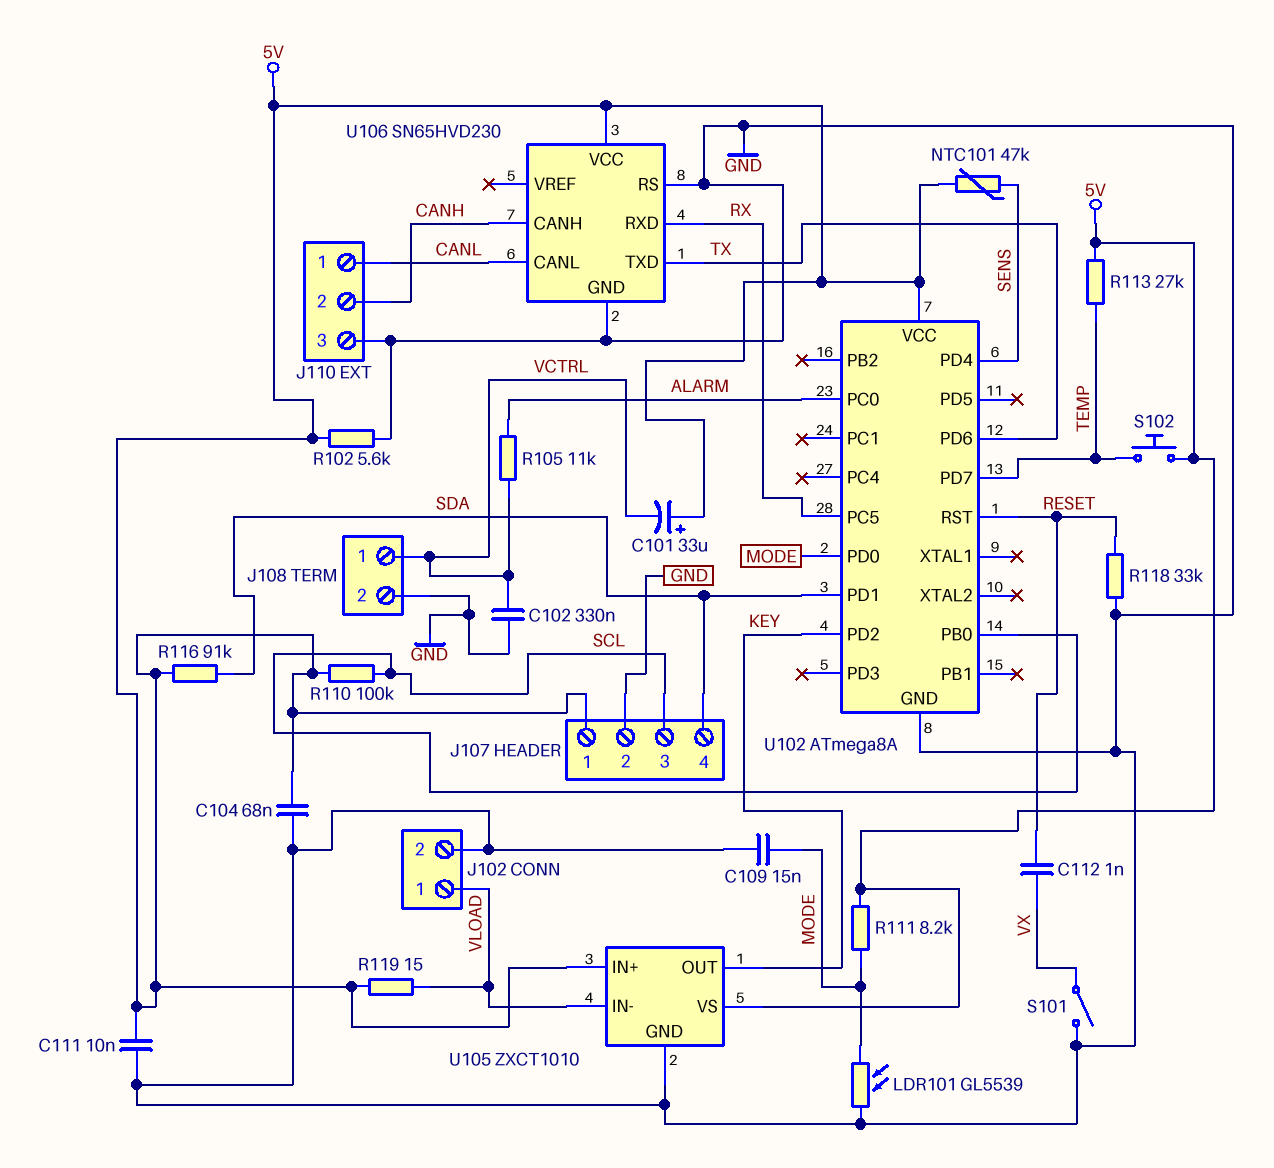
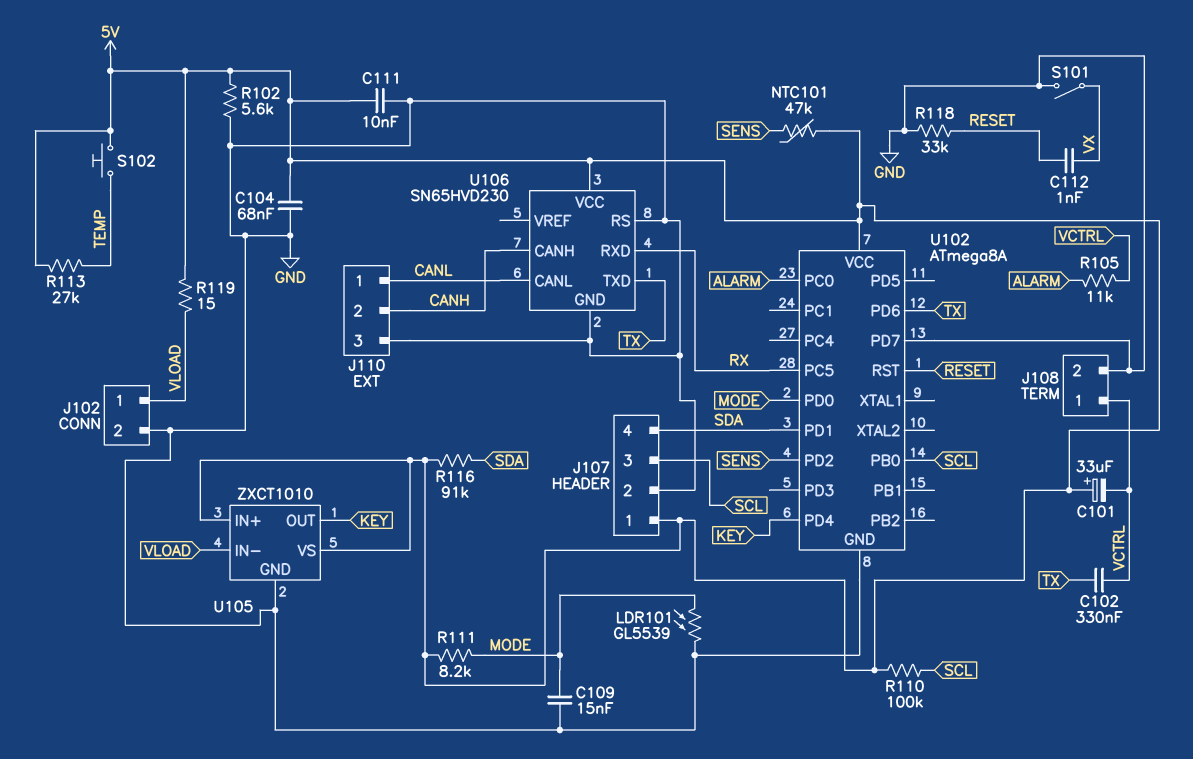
C102: 330nF (GND, VCTRL) -> 330nF (TX, VCTRL)
U102 pin PD2: KEY -> SENS
U102 pin PD4: SENS -> KEY
U102 pin PD7: TEMP -> GND

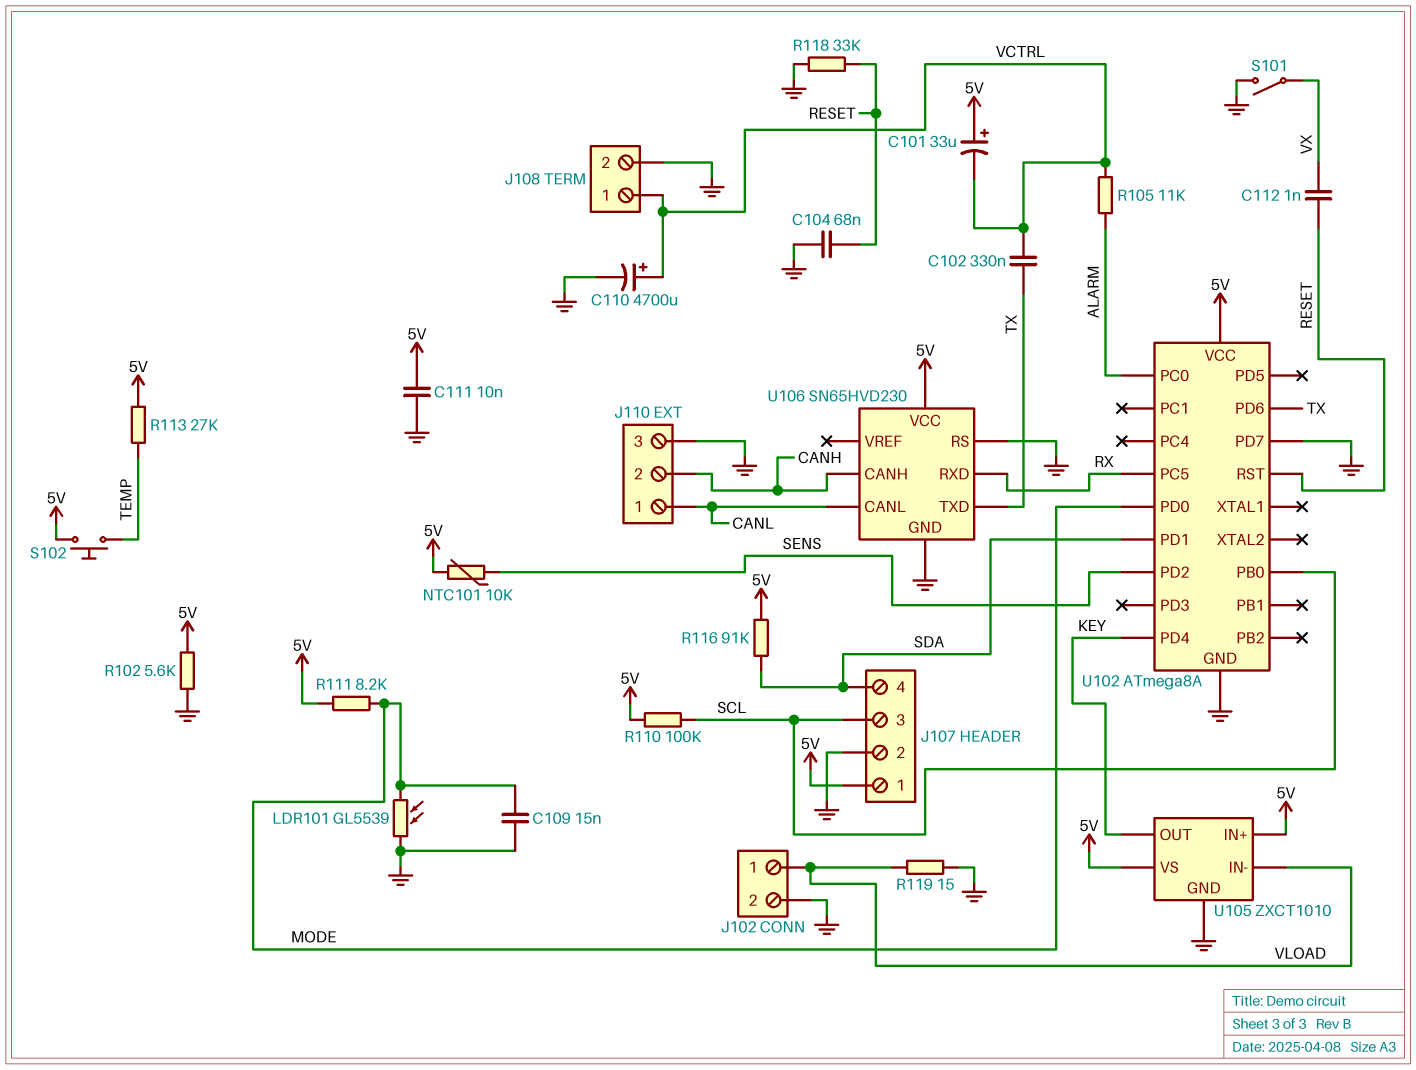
C104: 68nF (5V, GND) -> 68nF (GND, RESET)
C110: none -> 4700uF (plus VCTRL, minus GND)
NTC101: 47k (5V, SENS) -> 10k (5V, SENS)
R119: 15 (5V, VLOAD) -> 15 (GND, VLOAD)

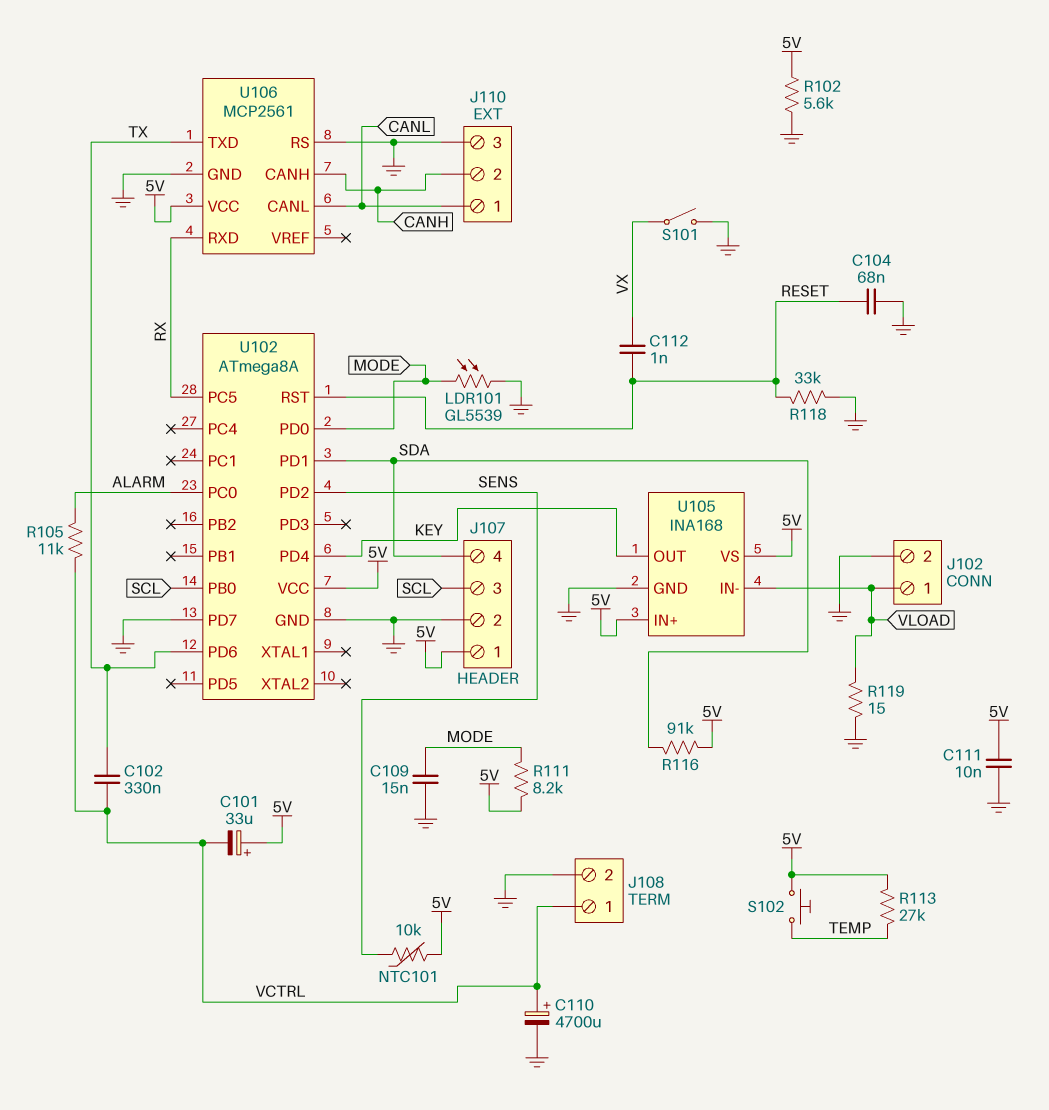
R110: 100k (5V, SCL) -> none
U105: ZXCT1010 -> INA168
U106: SN65HVD230 -> MCP2561

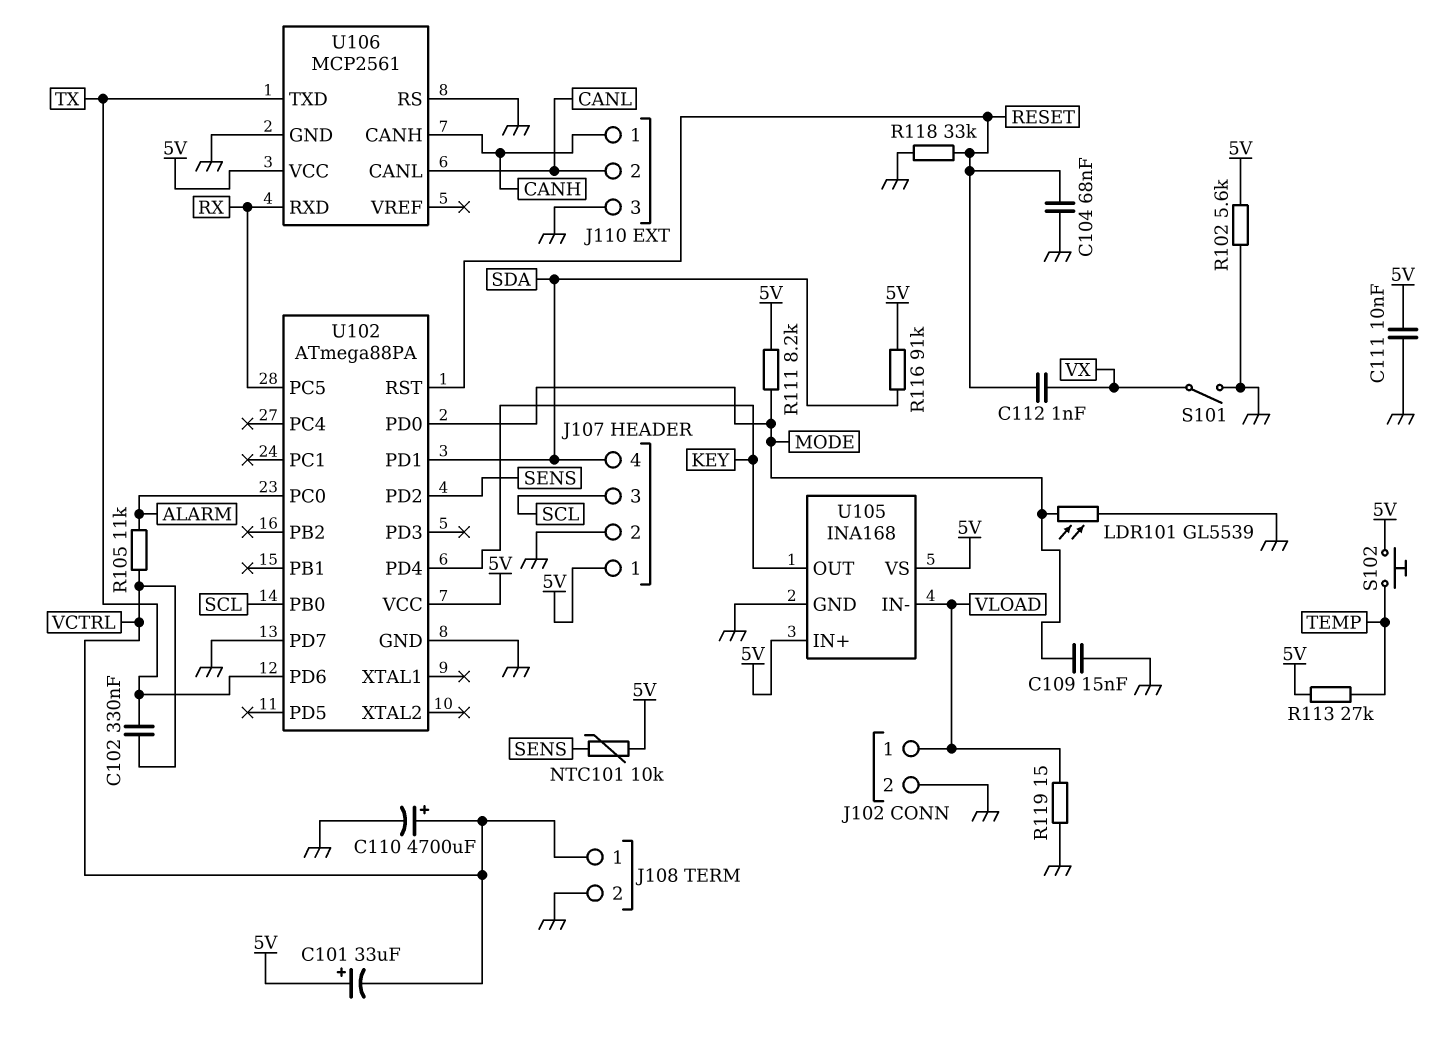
J110 pin 1: CANL -> CANH
J110 pin 2: CANH -> CANL
U102: ATmega8A -> ATmega88PA

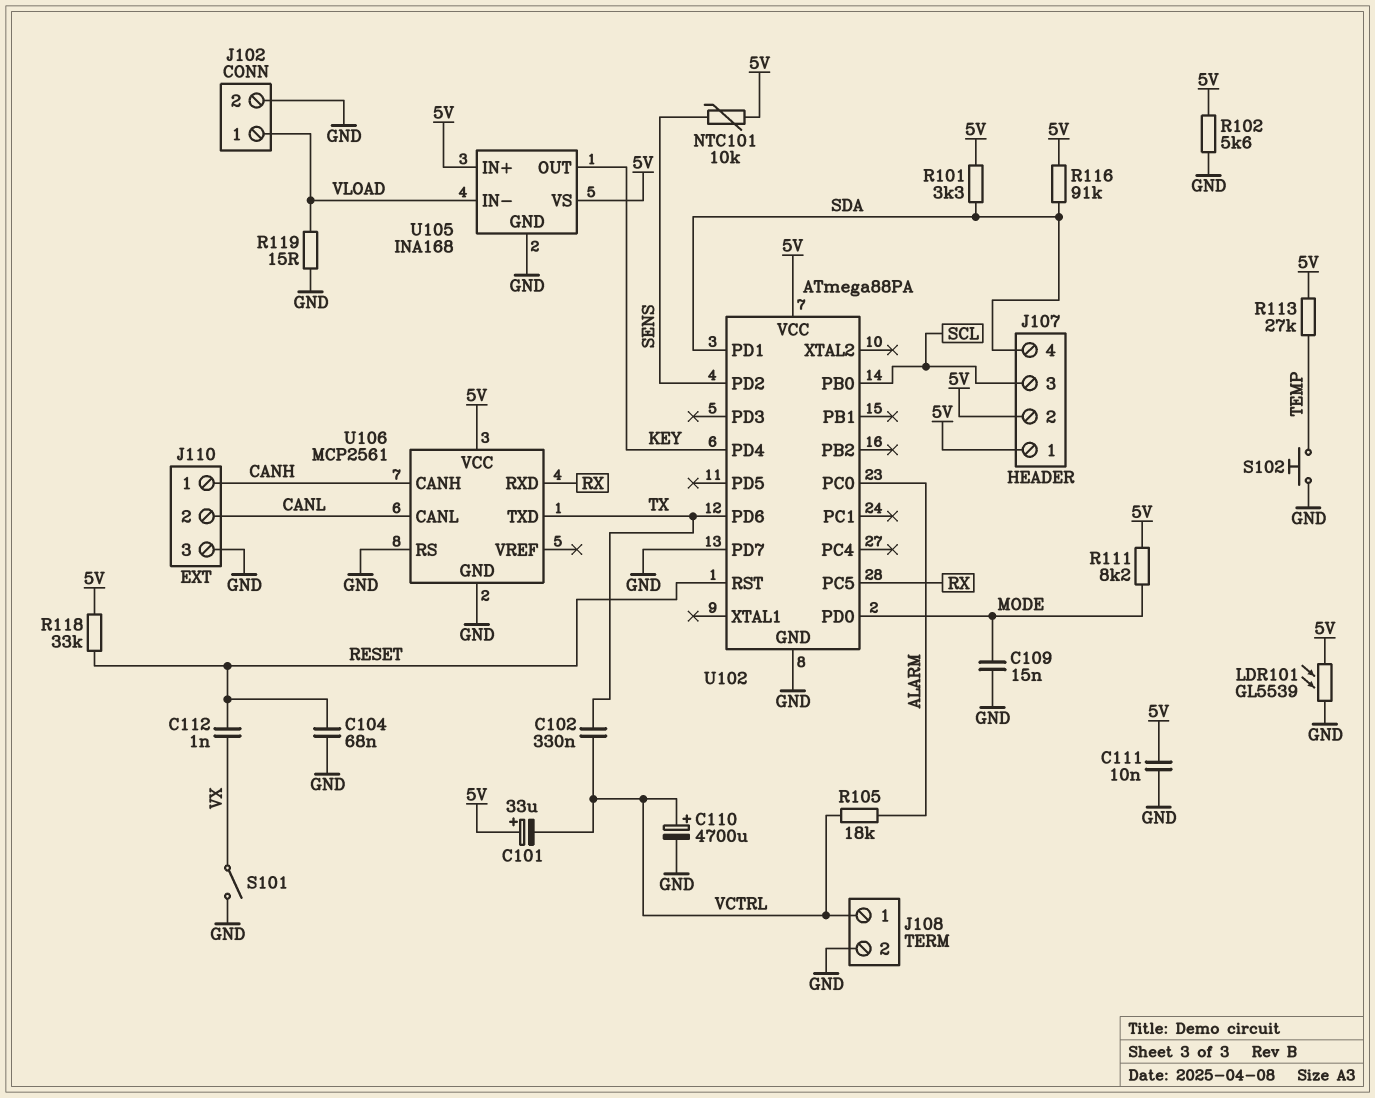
J107 pin 2: GND -> 5V
LDR101: GL5539 (GND, MODE) -> GL5539 (5V, GND)
R101: none -> 3.3k (5V, SDA)
R105: 11k (ALARM, VCTRL) -> 18k (ALARM, VCTRL)
R118: 33k (GND, RESET) -> 33k (5V, RESET)
S102: button (5V, TEMP) -> button (GND, TEMP)

